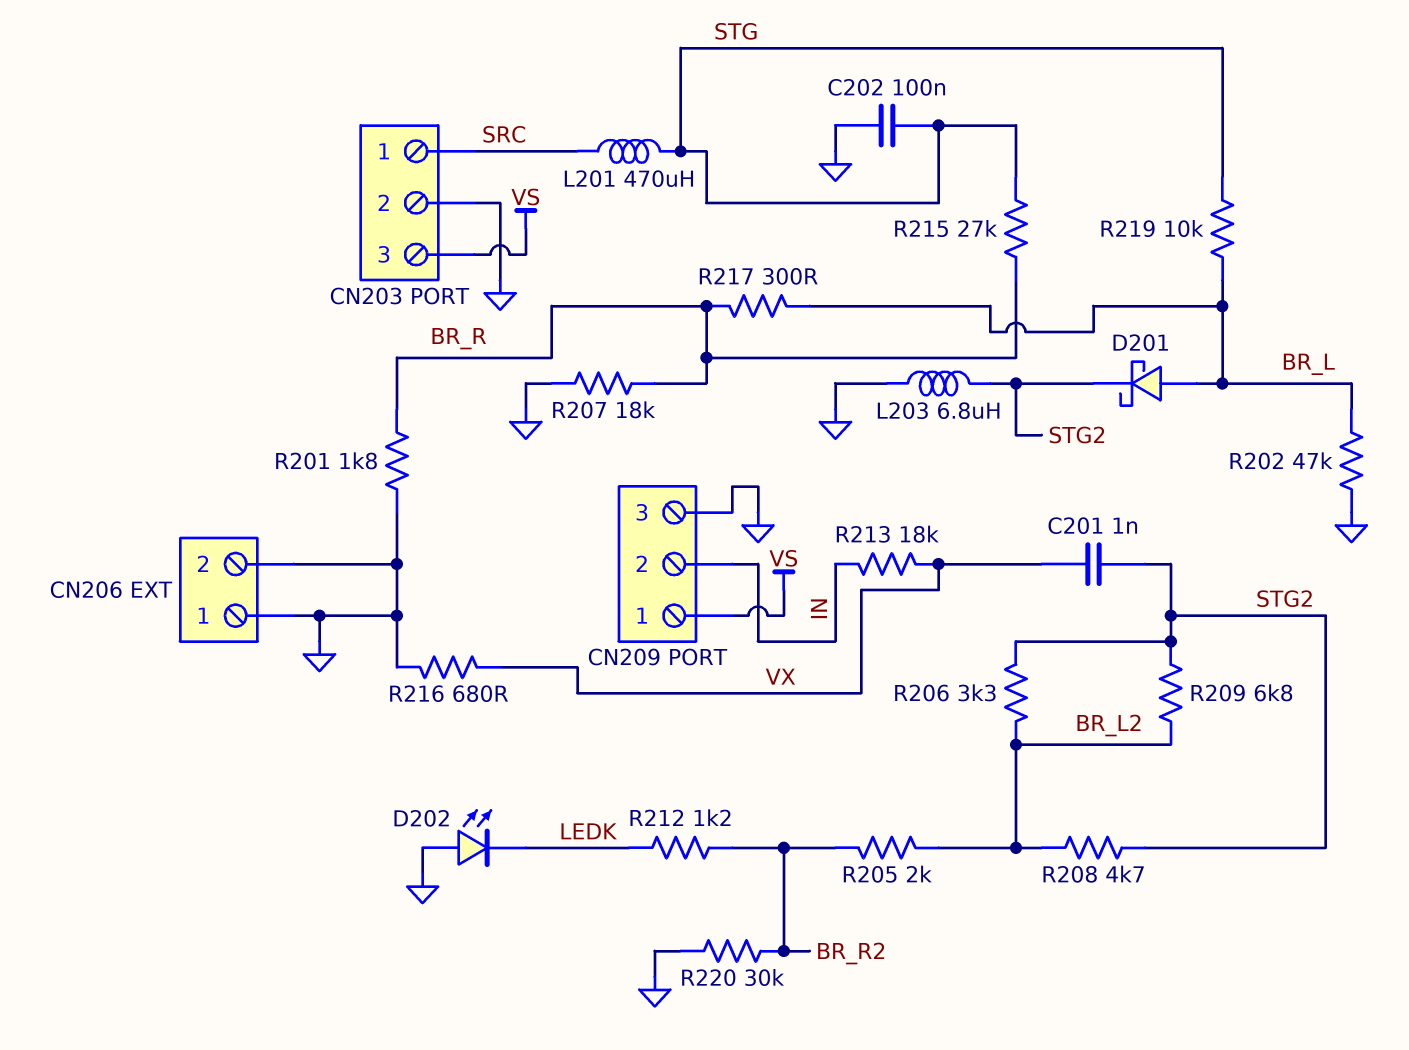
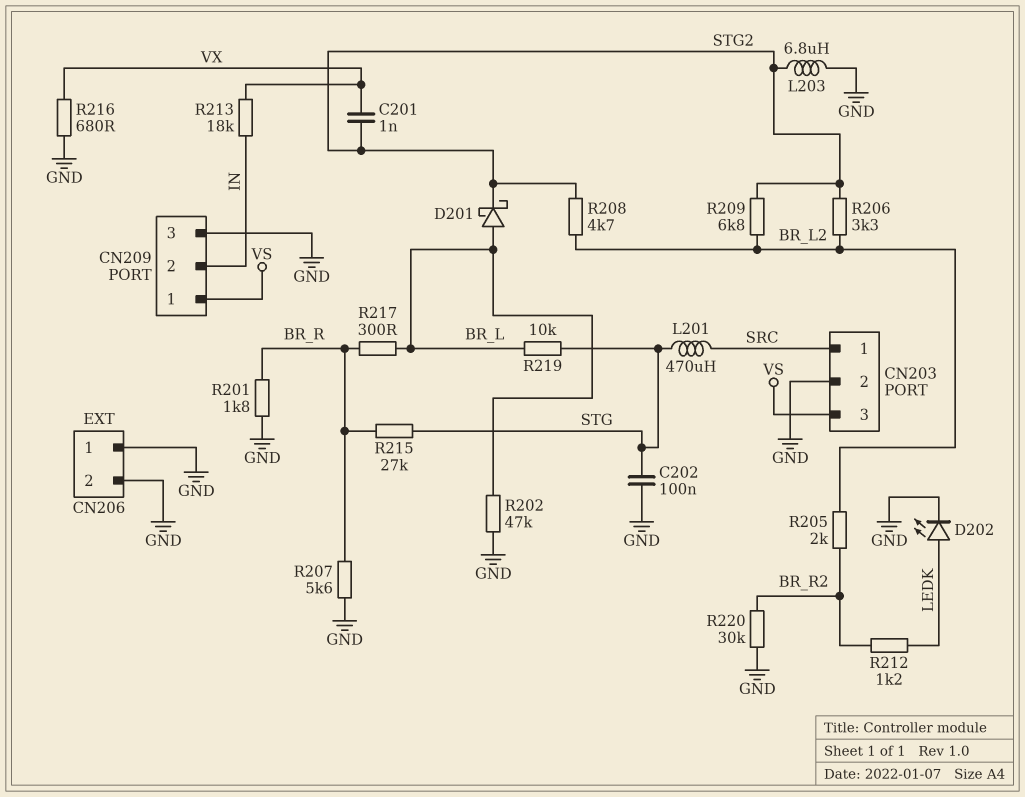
D202: LED (A GND, K LEDK) -> LED (A LEDK, K GND)
R207: 18k (BR_R, GND) -> 5.6k (BR_R, GND)

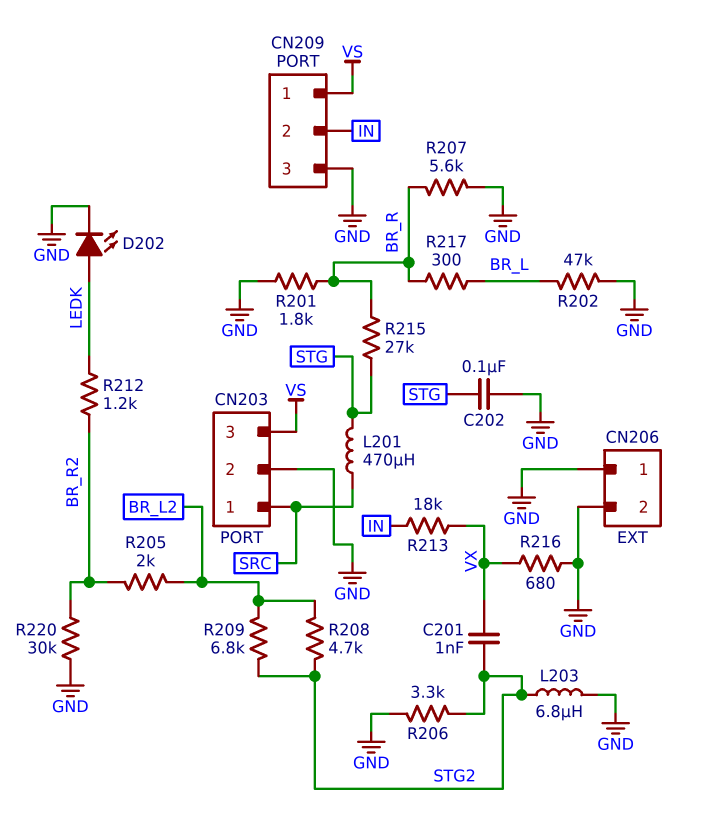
D201: schottky (A BR_L, K STG2) -> none
R206: 3.3k (BR_L2, STG2) -> 3.3k (GND, STG2)
R219: 10k (BR_L, STG) -> none

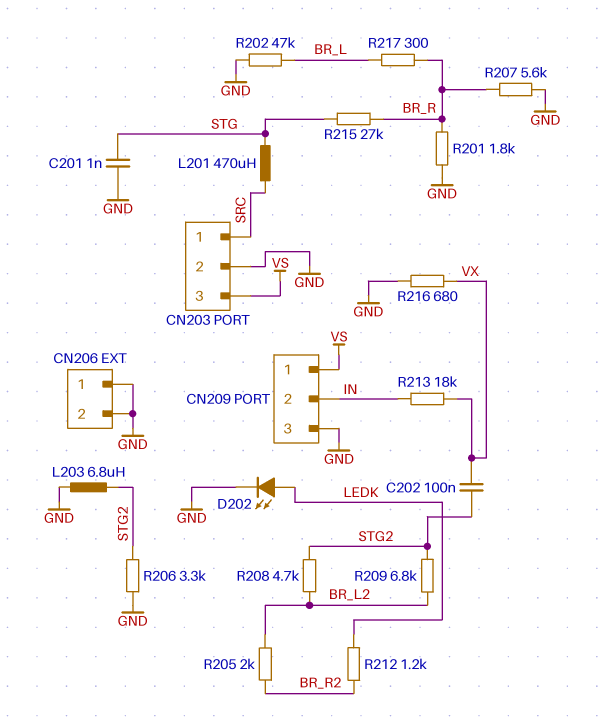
C201: 1nF (STG2, VX) -> 1nF (GND, STG)
C202: 100nF (GND, STG) -> 100nF (STG2, VX)
R220: 30k (BR_R2, GND) -> none

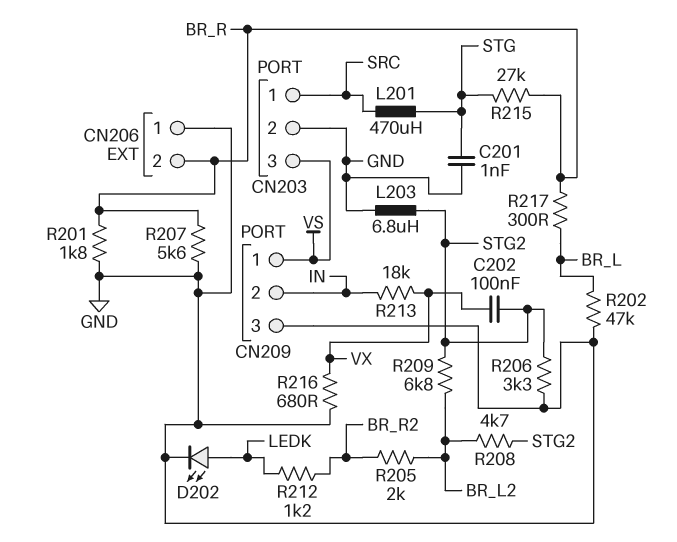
CN206 pin 2: GND -> BR_R

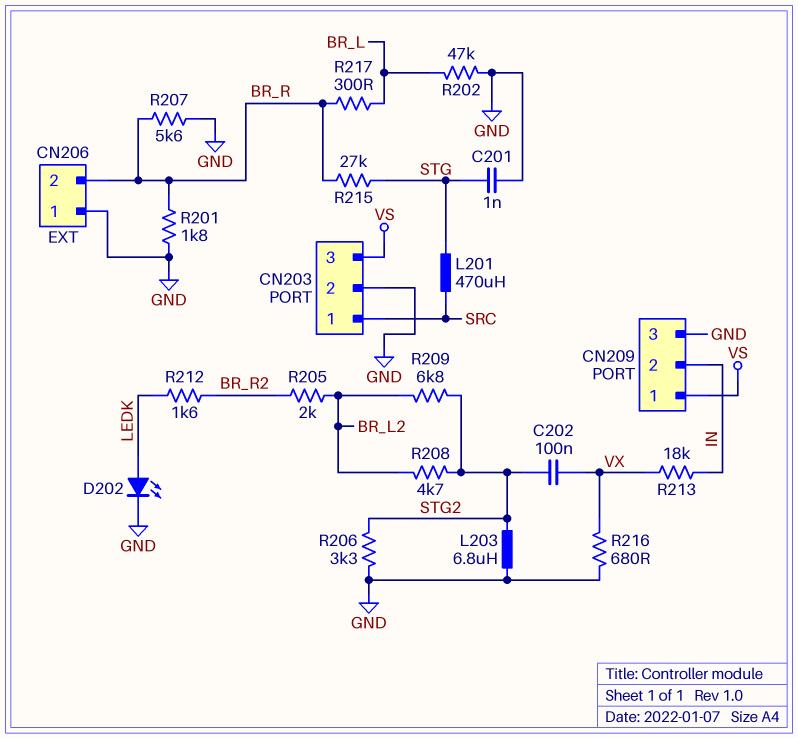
R212: 1.2k (BR_R2, LEDK) -> 1.6k (BR_R2, LEDK)

